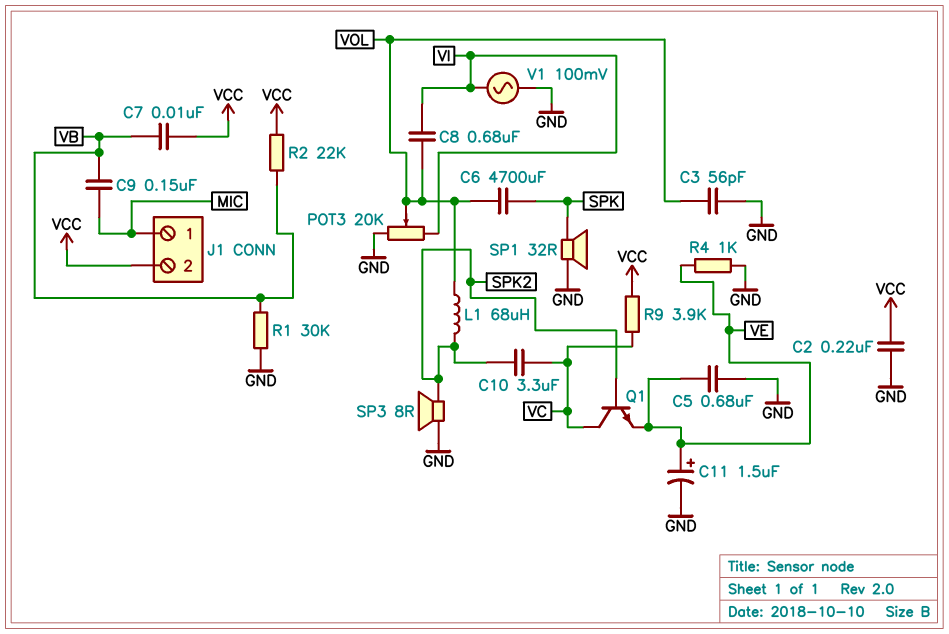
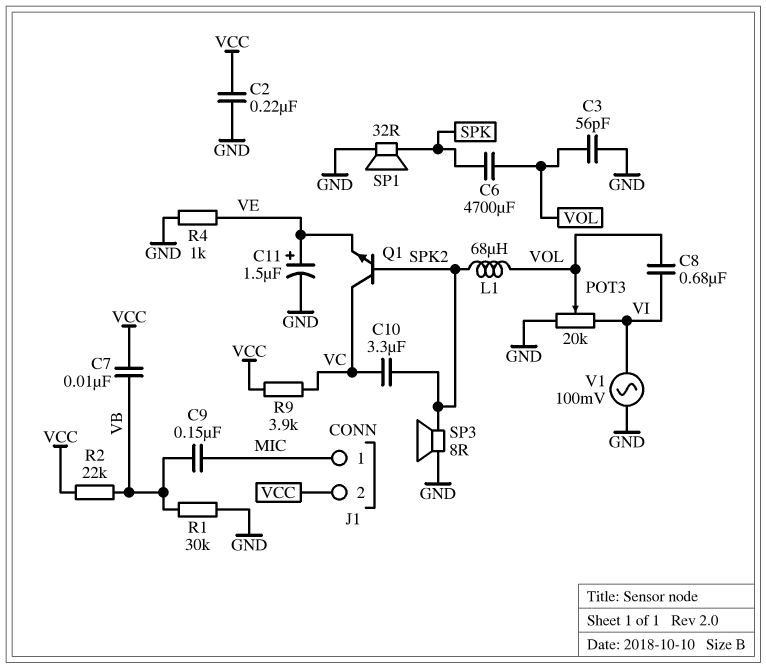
C5: 680nF (GND, VE) -> none

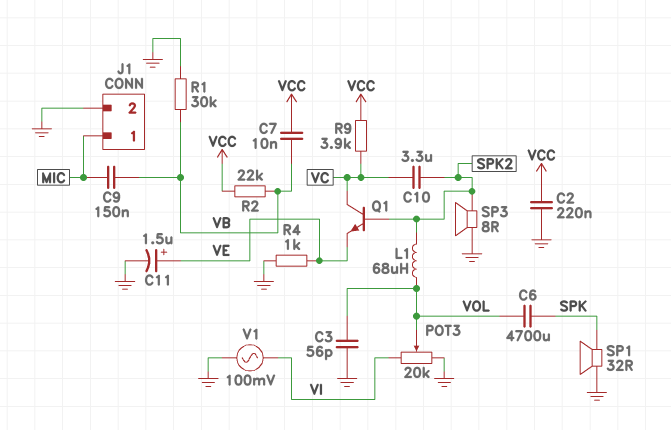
C8: 680nF (VI, VOL) -> none
J1 pin 2: VCC -> GND

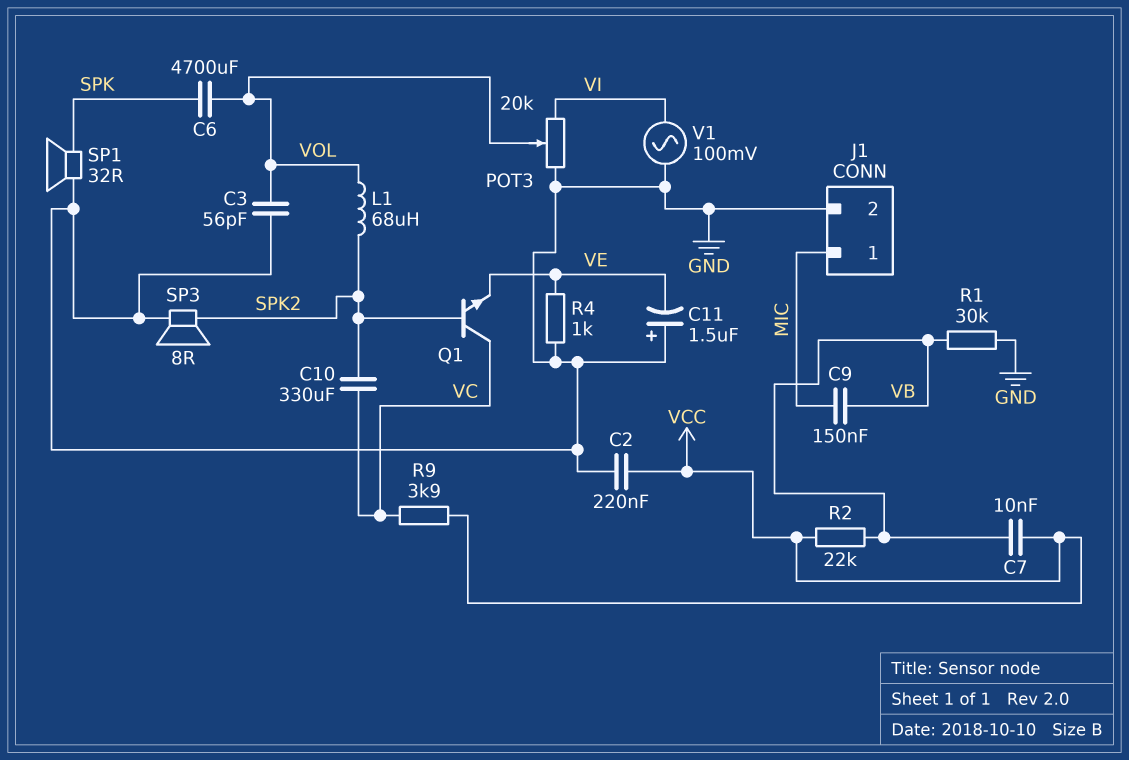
C10: 3.3uF (SPK2, VC) -> 330uF (SPK2, VC)
C11: 1.5uF (plus VE, minus GND) -> 1.5uF (plus GND, minus VE)

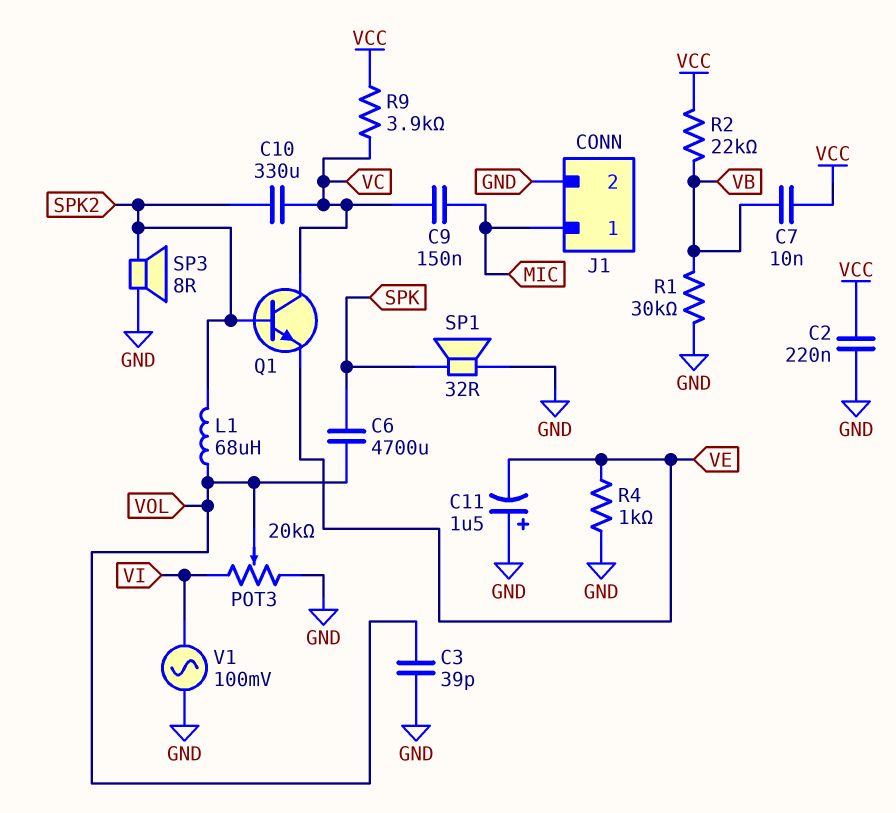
C3: 56pF (GND, VOL) -> 39pF (GND, VOL)
C9: 150nF (MIC, VB) -> 150nF (MIC, VC)

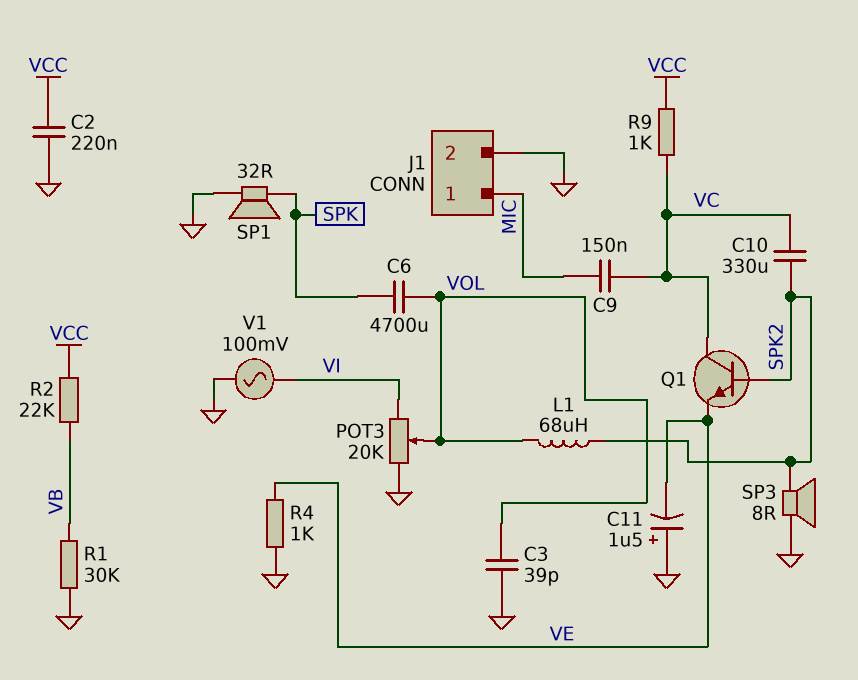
C7: 10nF (VB, VCC) -> none
R9: 3.9k (VC, VCC) -> 1k (VC, VCC)

